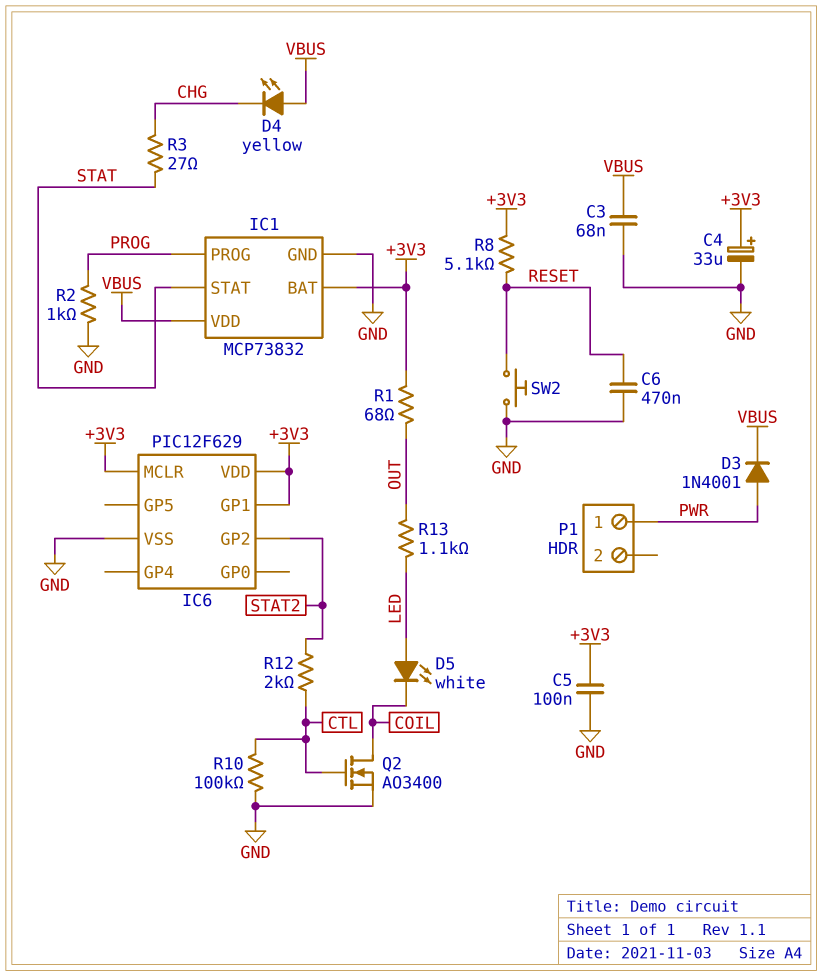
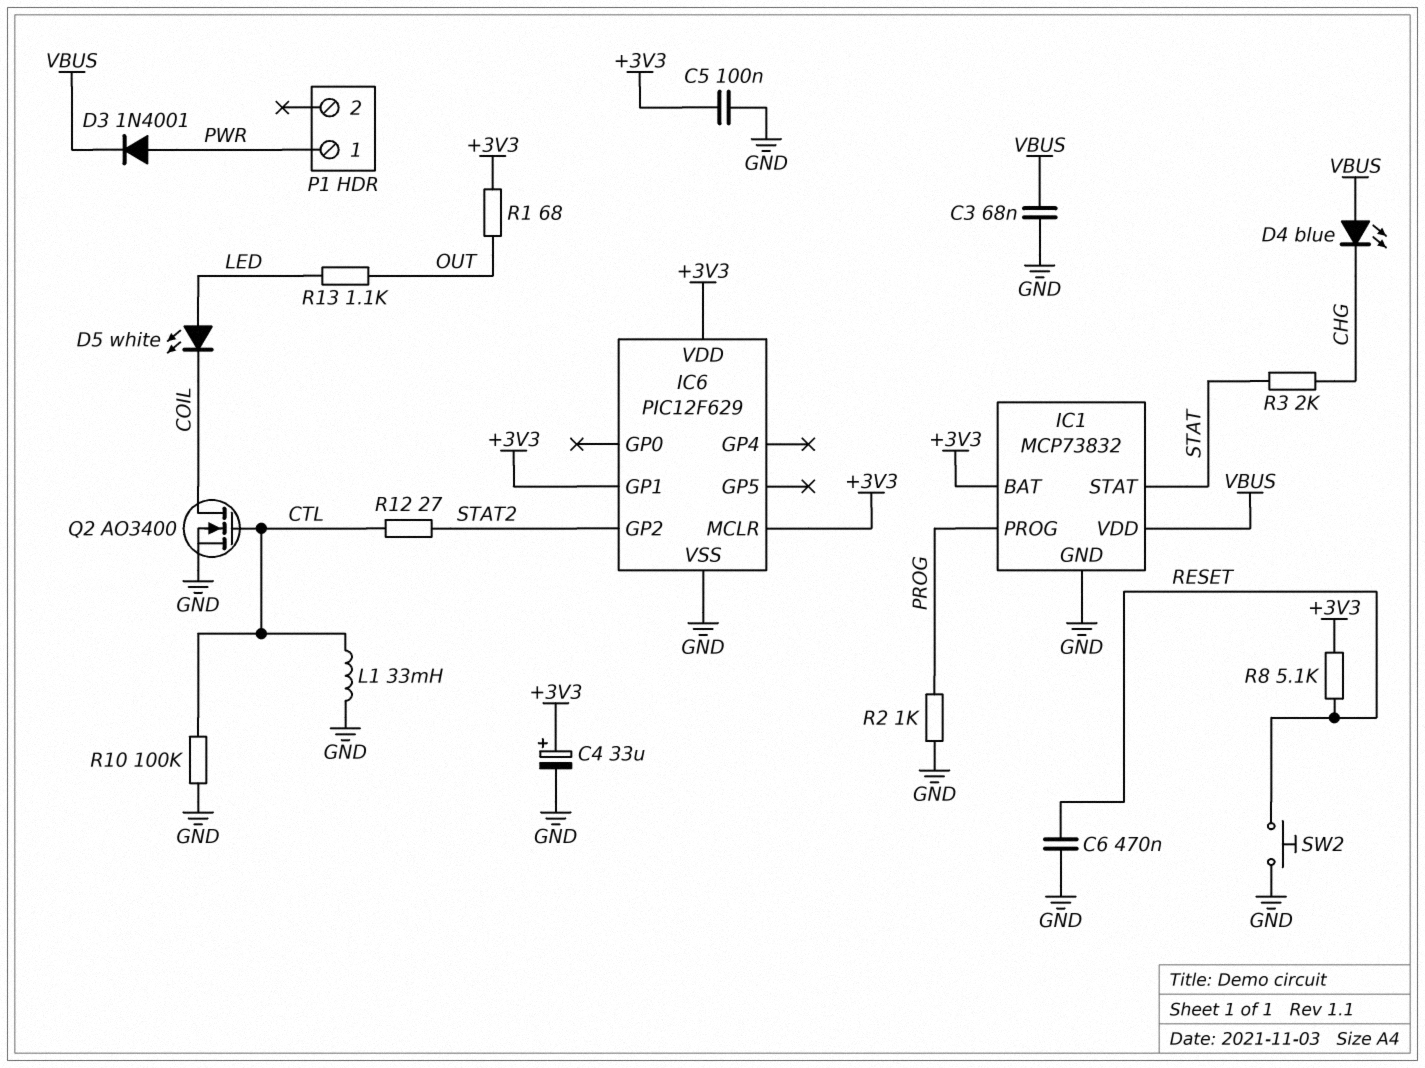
D4: LED yellow (A VBUS, K CHG) -> LED blue (A VBUS, K CHG)
L1: none -> 33mH (CTL, GND)
R3: 27 (CHG, STAT) -> 2k (CHG, STAT)
R12: 2k (CTL, STAT2) -> 27 (CTL, STAT2)

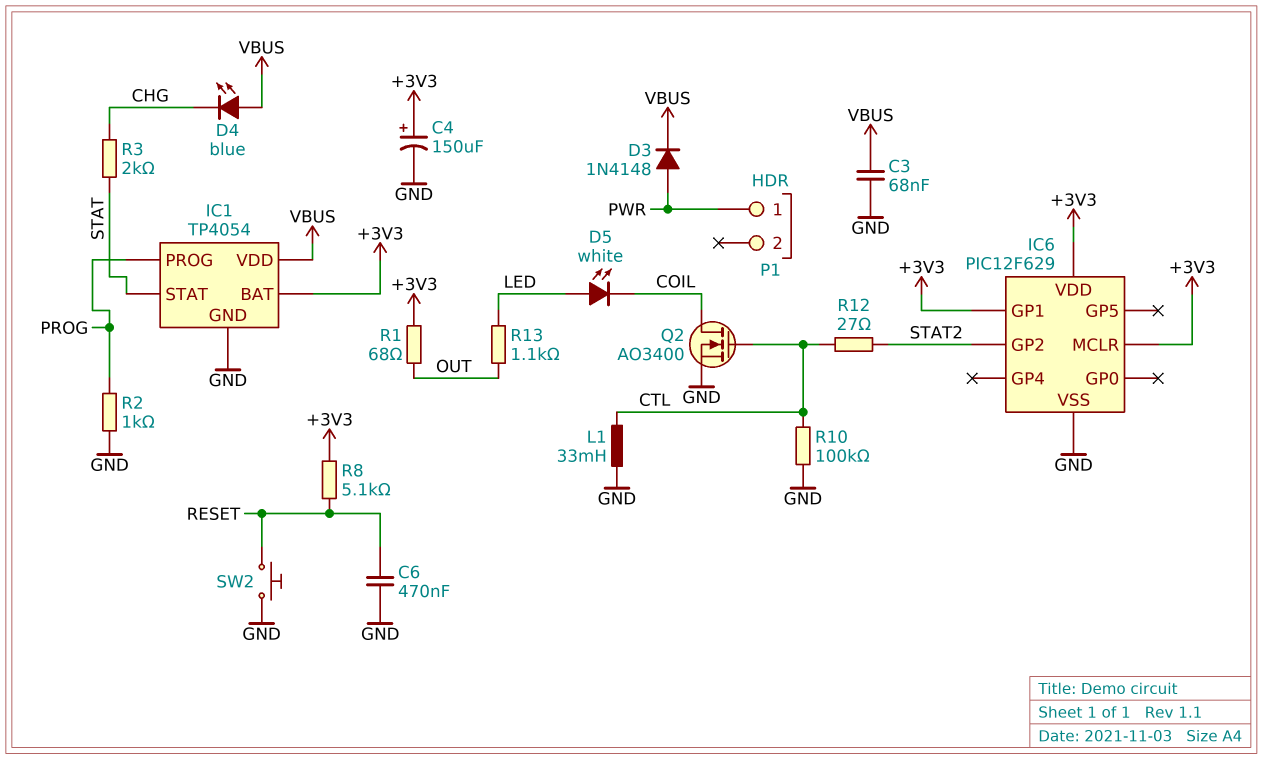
C4: 33uF (plus +3V3, minus GND) -> 150uF (plus +3V3, minus GND)
C5: 100nF (+3V3, GND) -> none
D3: diode 1N4001 (A PWR, K VBUS) -> diode 1N4148 (A PWR, K VBUS)
IC1: MCP73832 -> TP4054

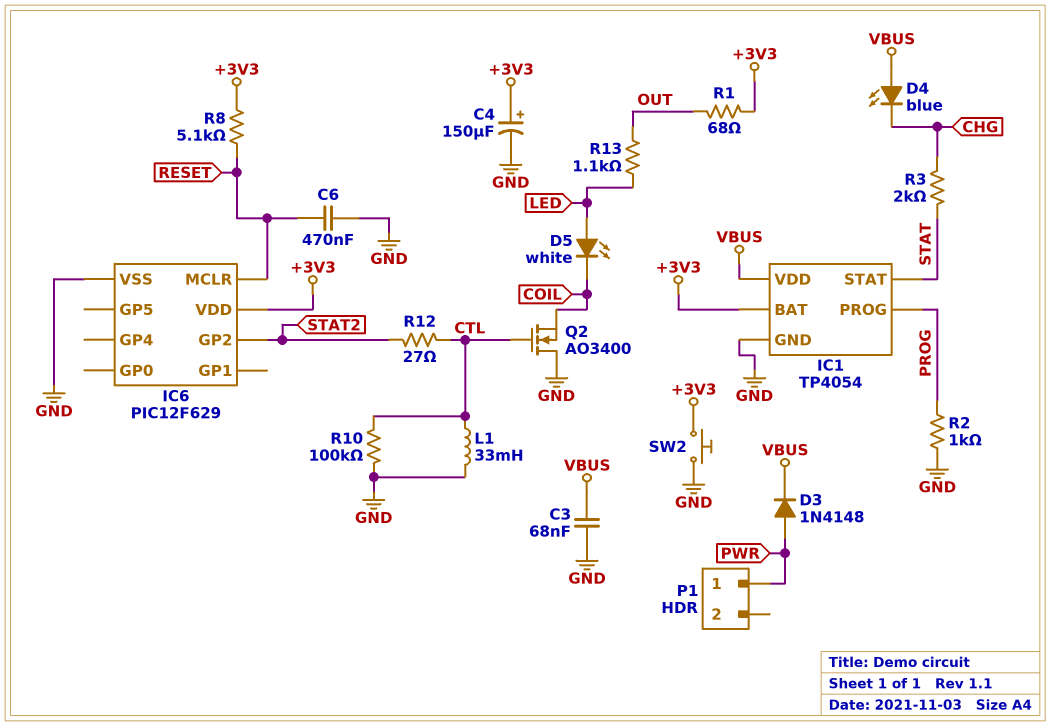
IC6 pin GP1: +3V3 -> none
IC6 pin MCLR: +3V3 -> RESET
Q2: NMOS AO3400 (G CTL, D COIL, S GND) -> NMOS AO3400 (G CTL, D GND, S COIL)
SW2: button (GND, RESET) -> button (+3V3, GND)

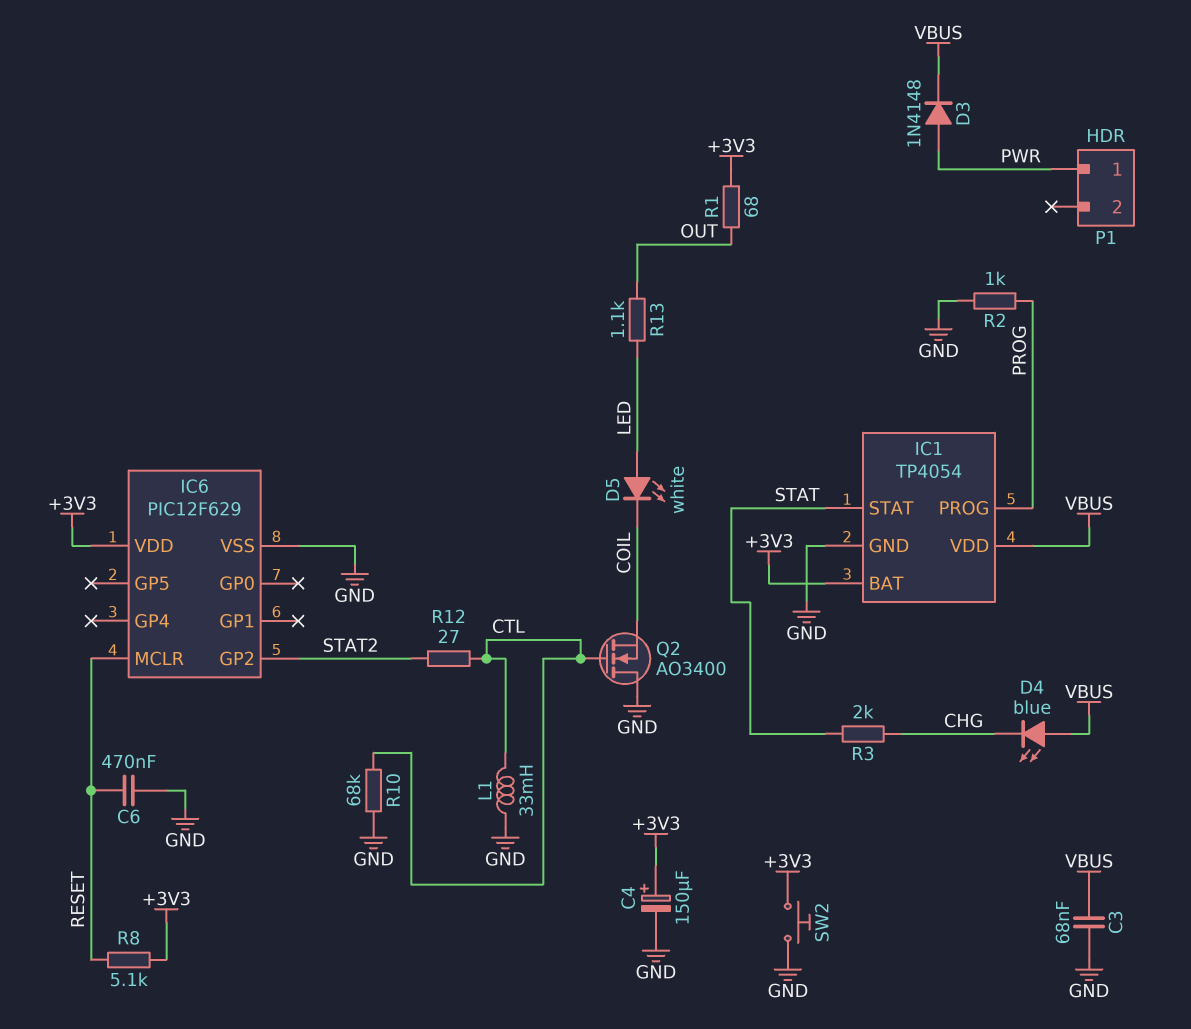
R10: 100k (CTL, GND) -> 68k (CTL, GND)

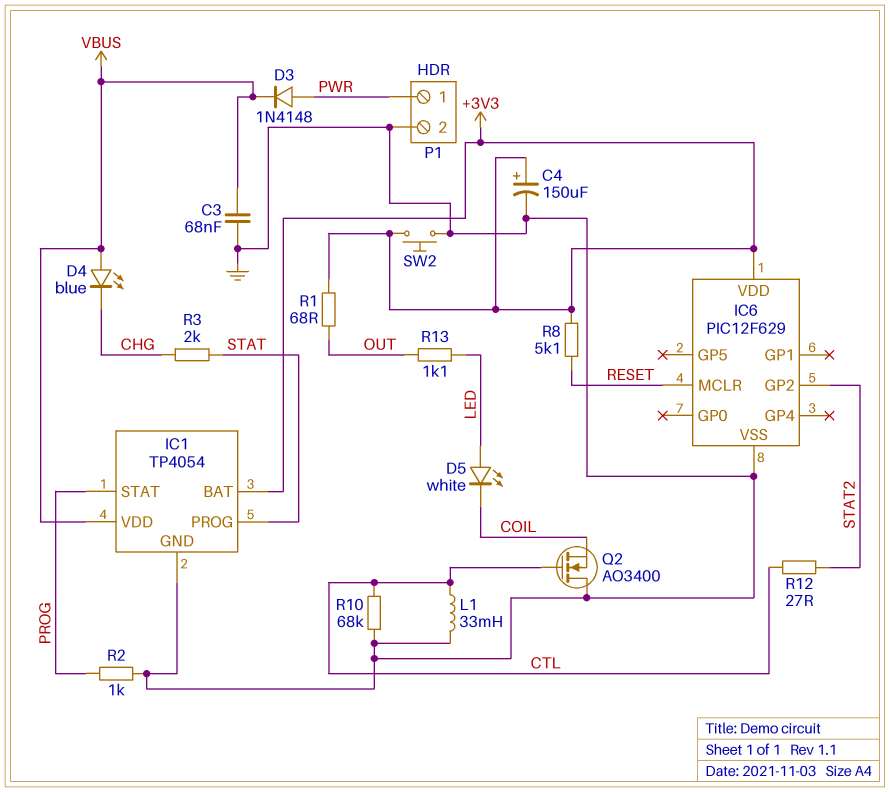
C6: 470nF (GND, RESET) -> none
IC1 pin PROG: PROG -> STAT
IC1 pin STAT: STAT -> PROG
P1 pin 2: none -> GND

